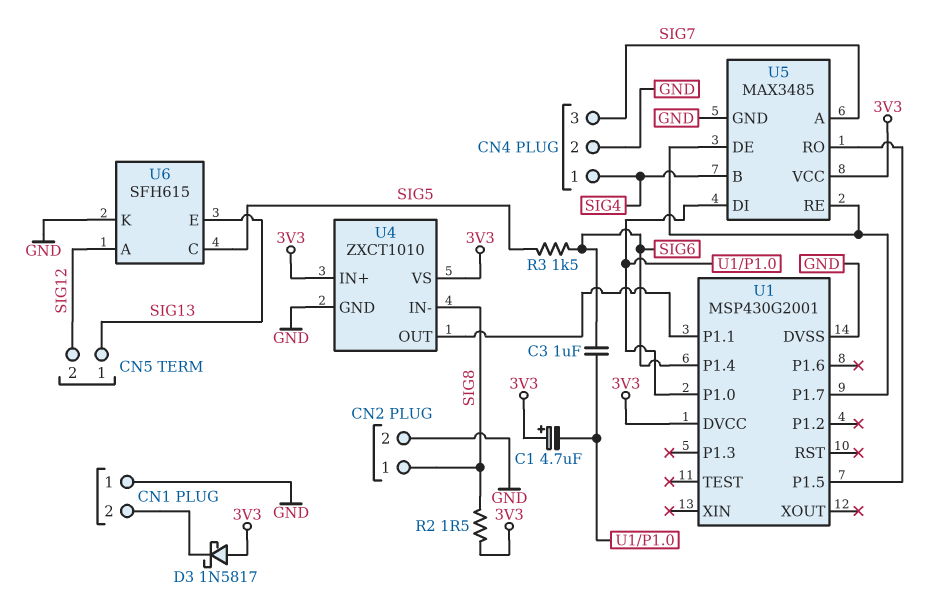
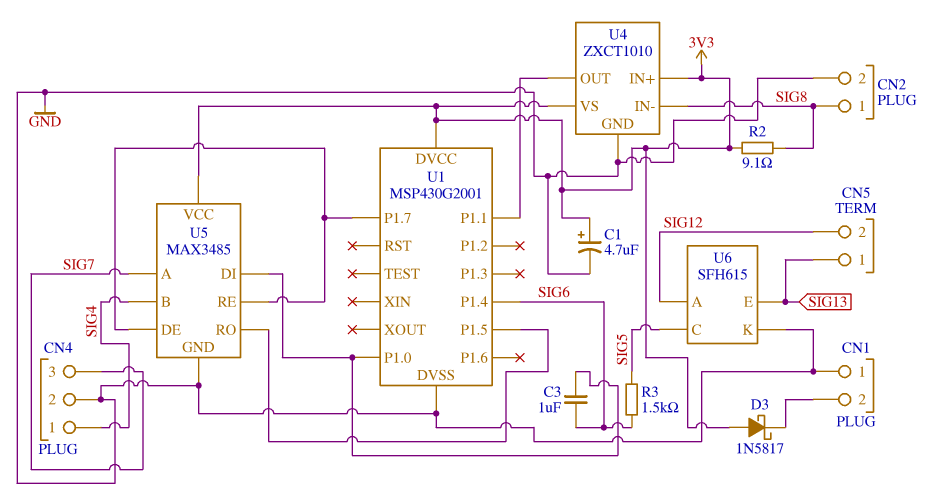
C1: 4.7uF (plus 3V3, minus U1/P1.0) -> 4.7uF (plus 3V3, minus GND)
R2: 1.5 (3V3, SIG8) -> 9.1 (3V3, SIG8)

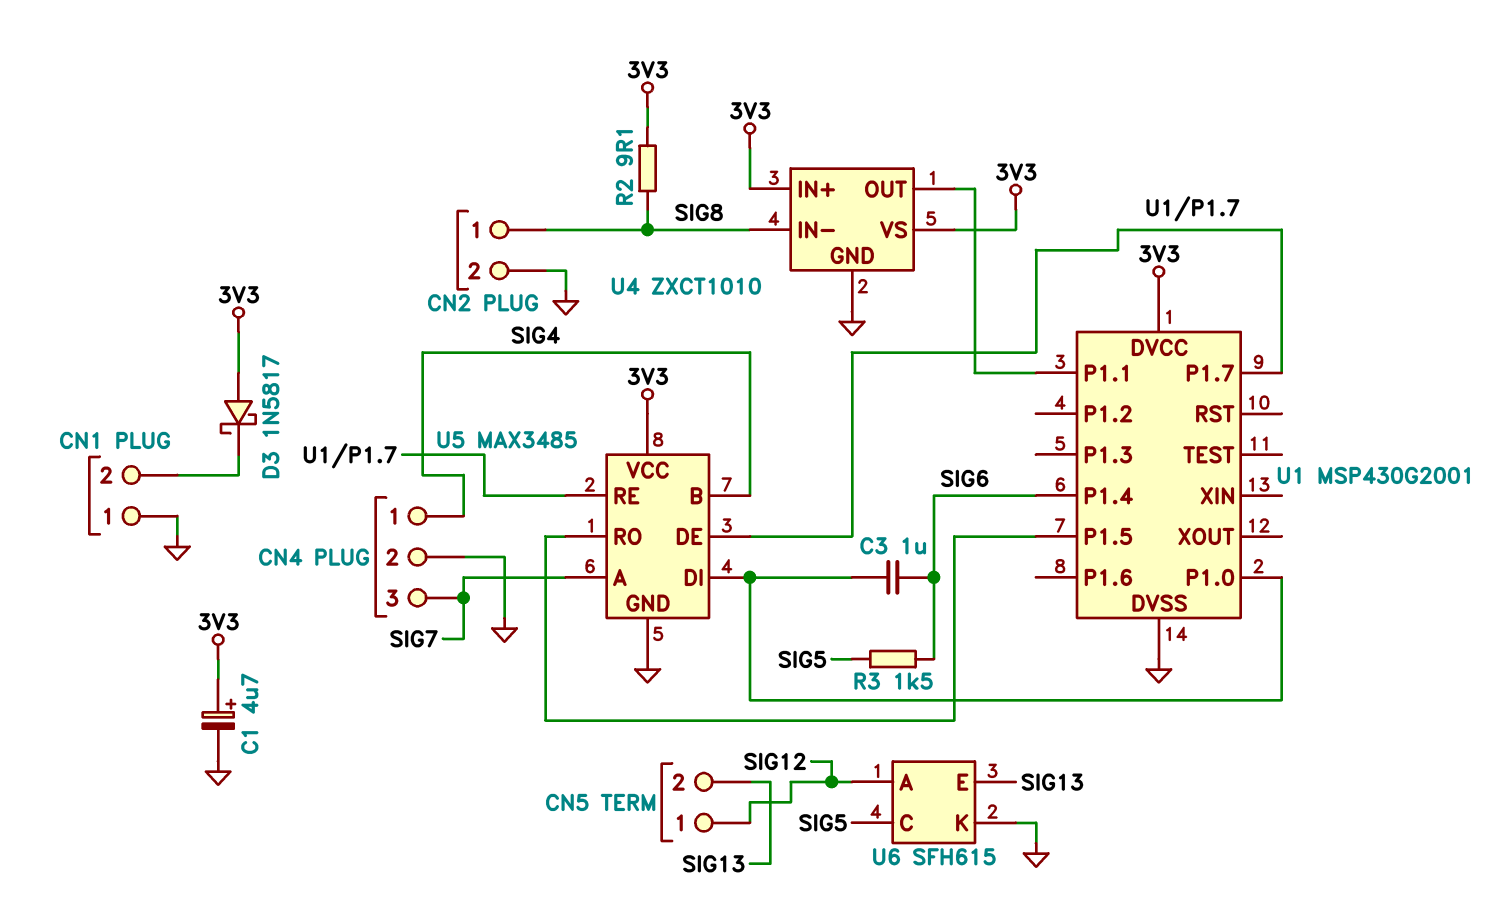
CN5 pin 1: SIG13 -> SIG12
CN5 pin 2: SIG12 -> SIG13

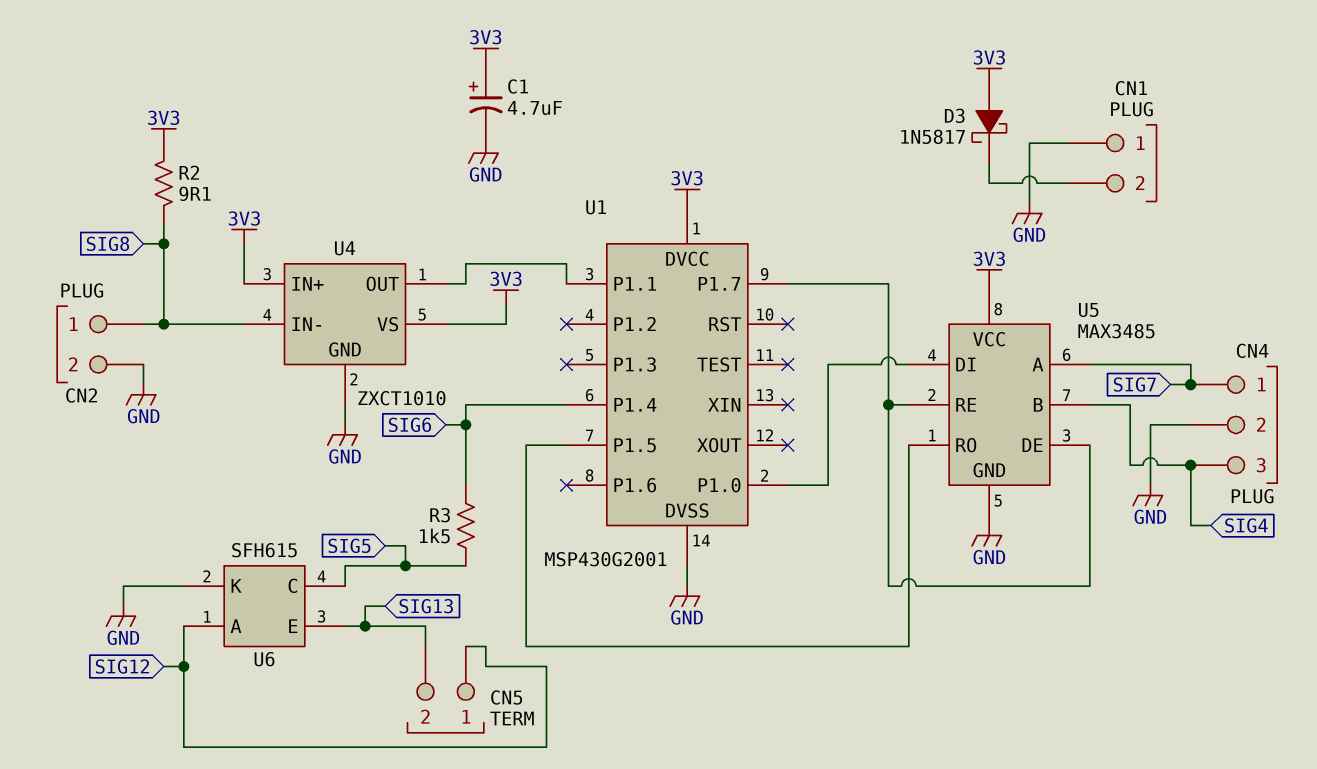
C3: 1uF (SIG6, U1/P1.0) -> none
CN4 pin 1: SIG4 -> SIG7
CN4 pin 3: SIG7 -> SIG4

